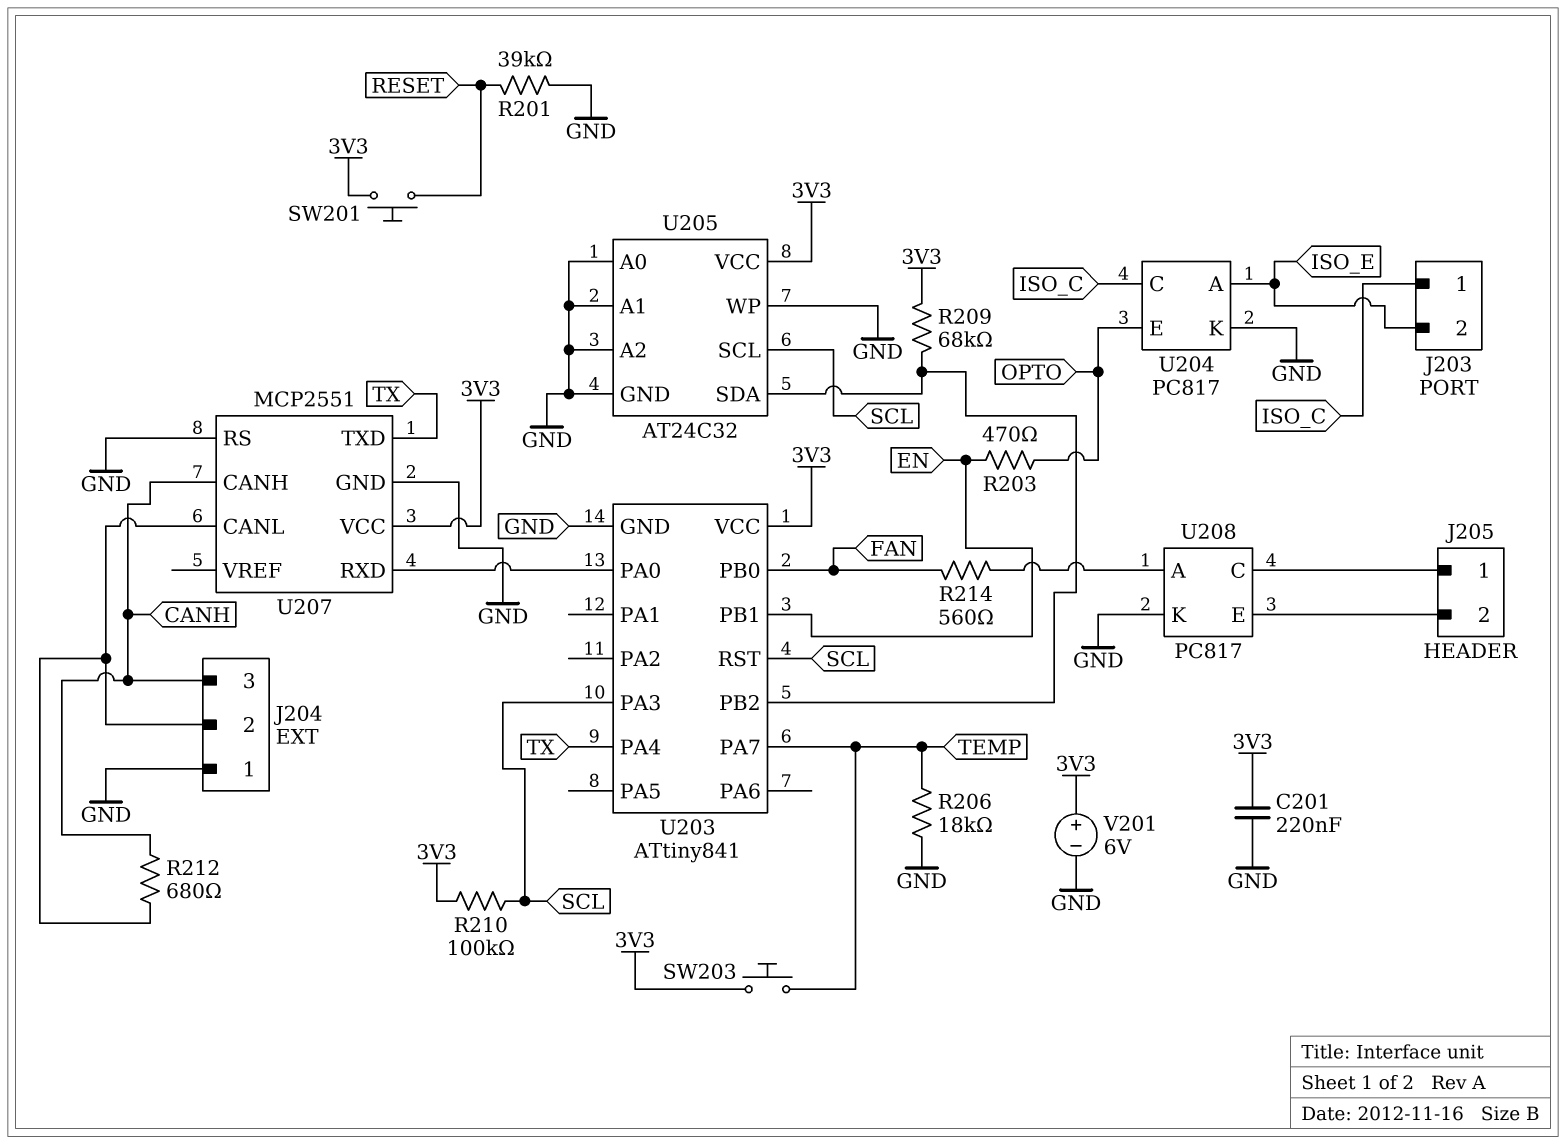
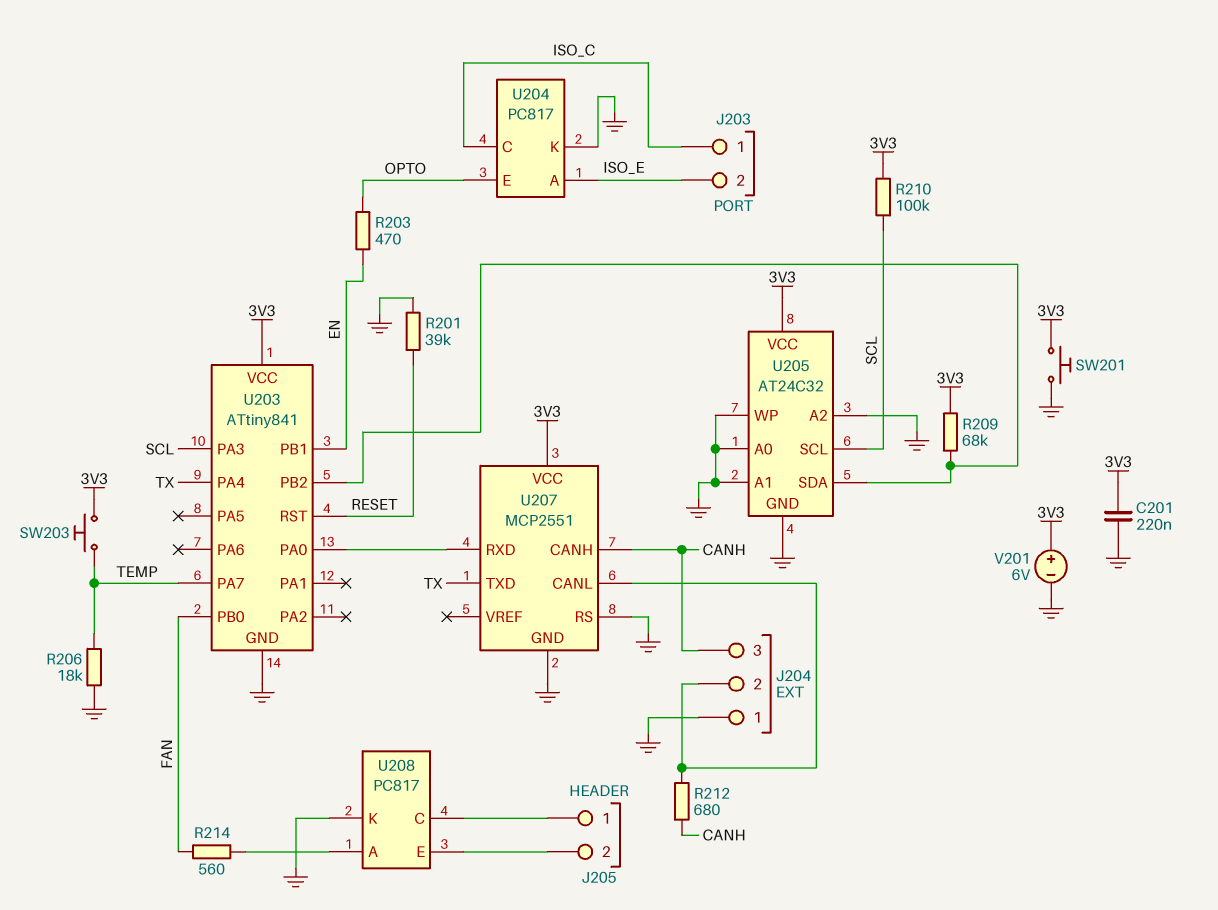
SW201: button (3V3, RESET) -> button (3V3, GND)
U203 pin RST: SCL -> RESET

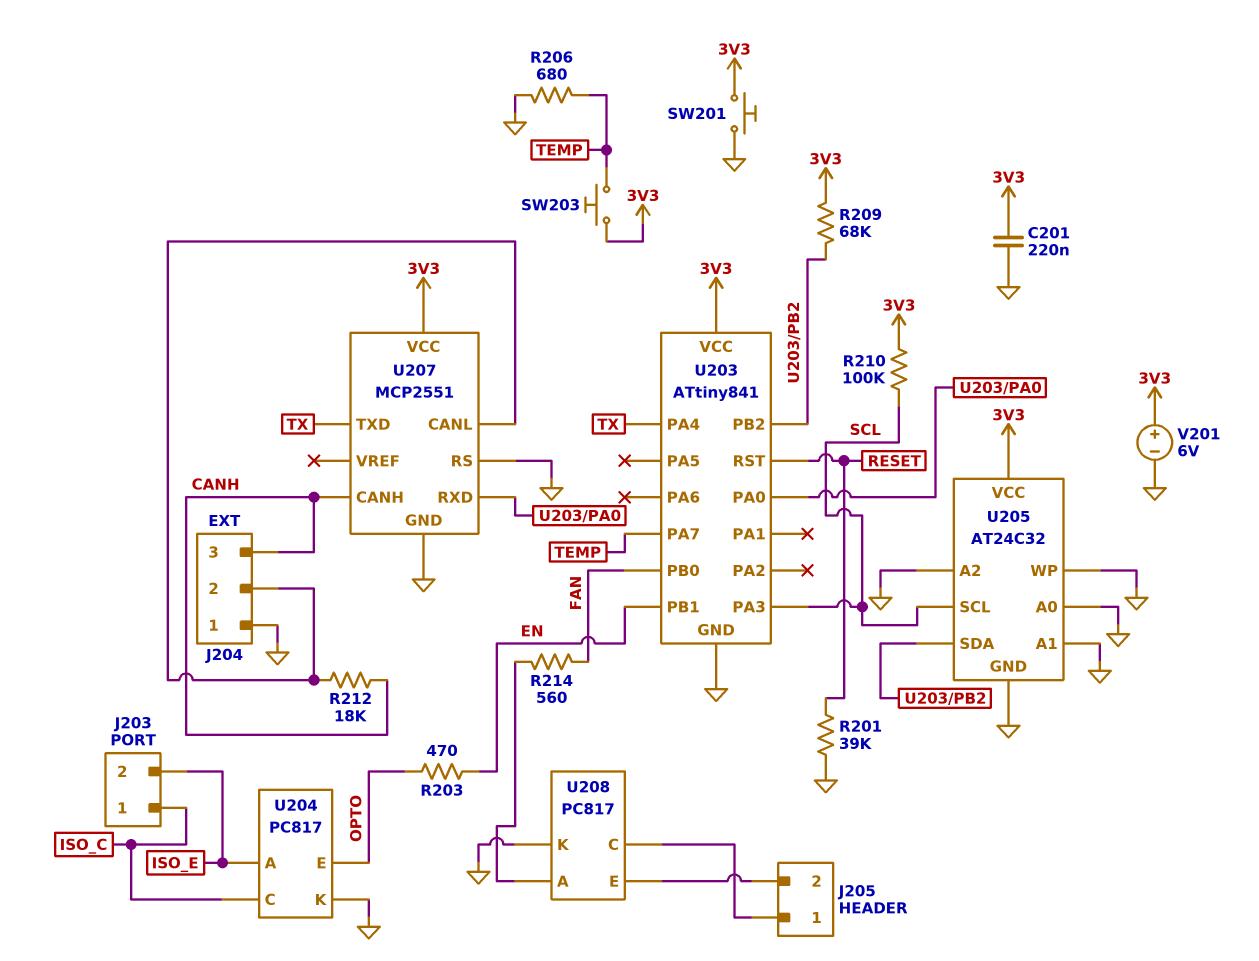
R206: 18k (GND, TEMP) -> 680 (GND, TEMP)
R212: 680 (CANH, J204/2) -> 18k (CANH, J204/2)

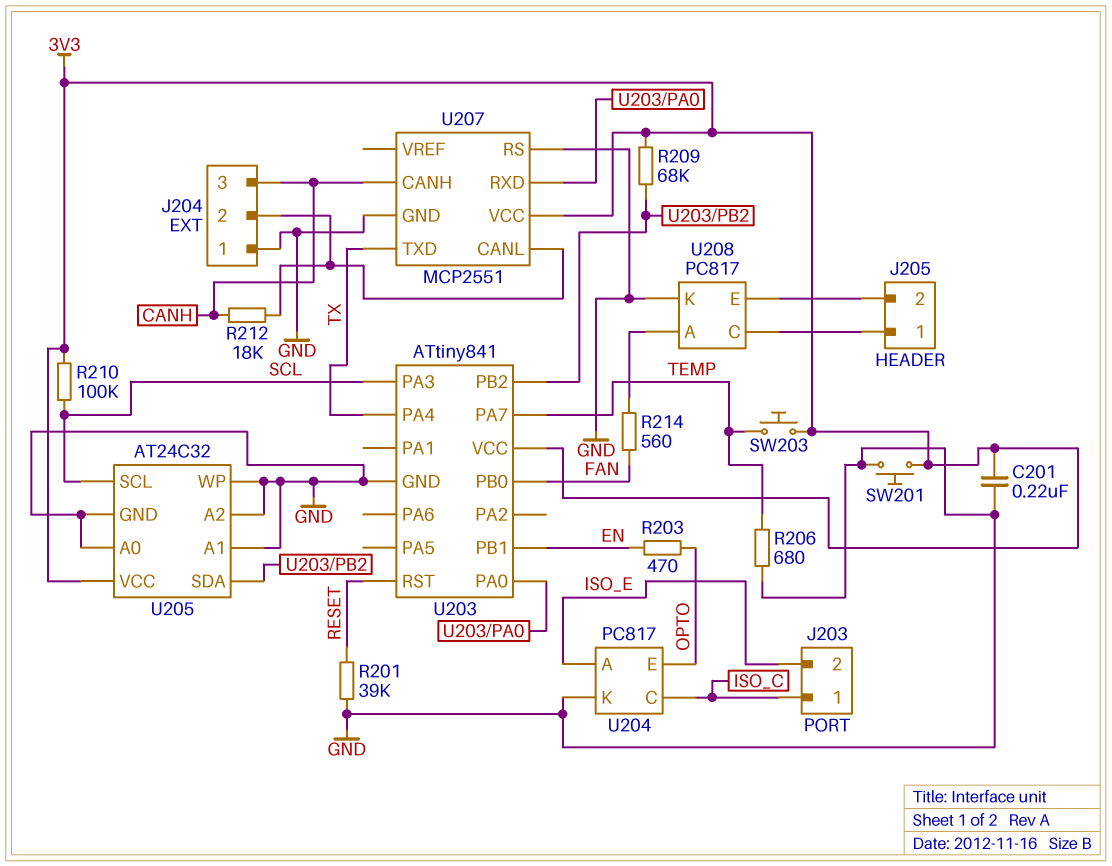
V201: 6V (plus 3V3, minus GND) -> none

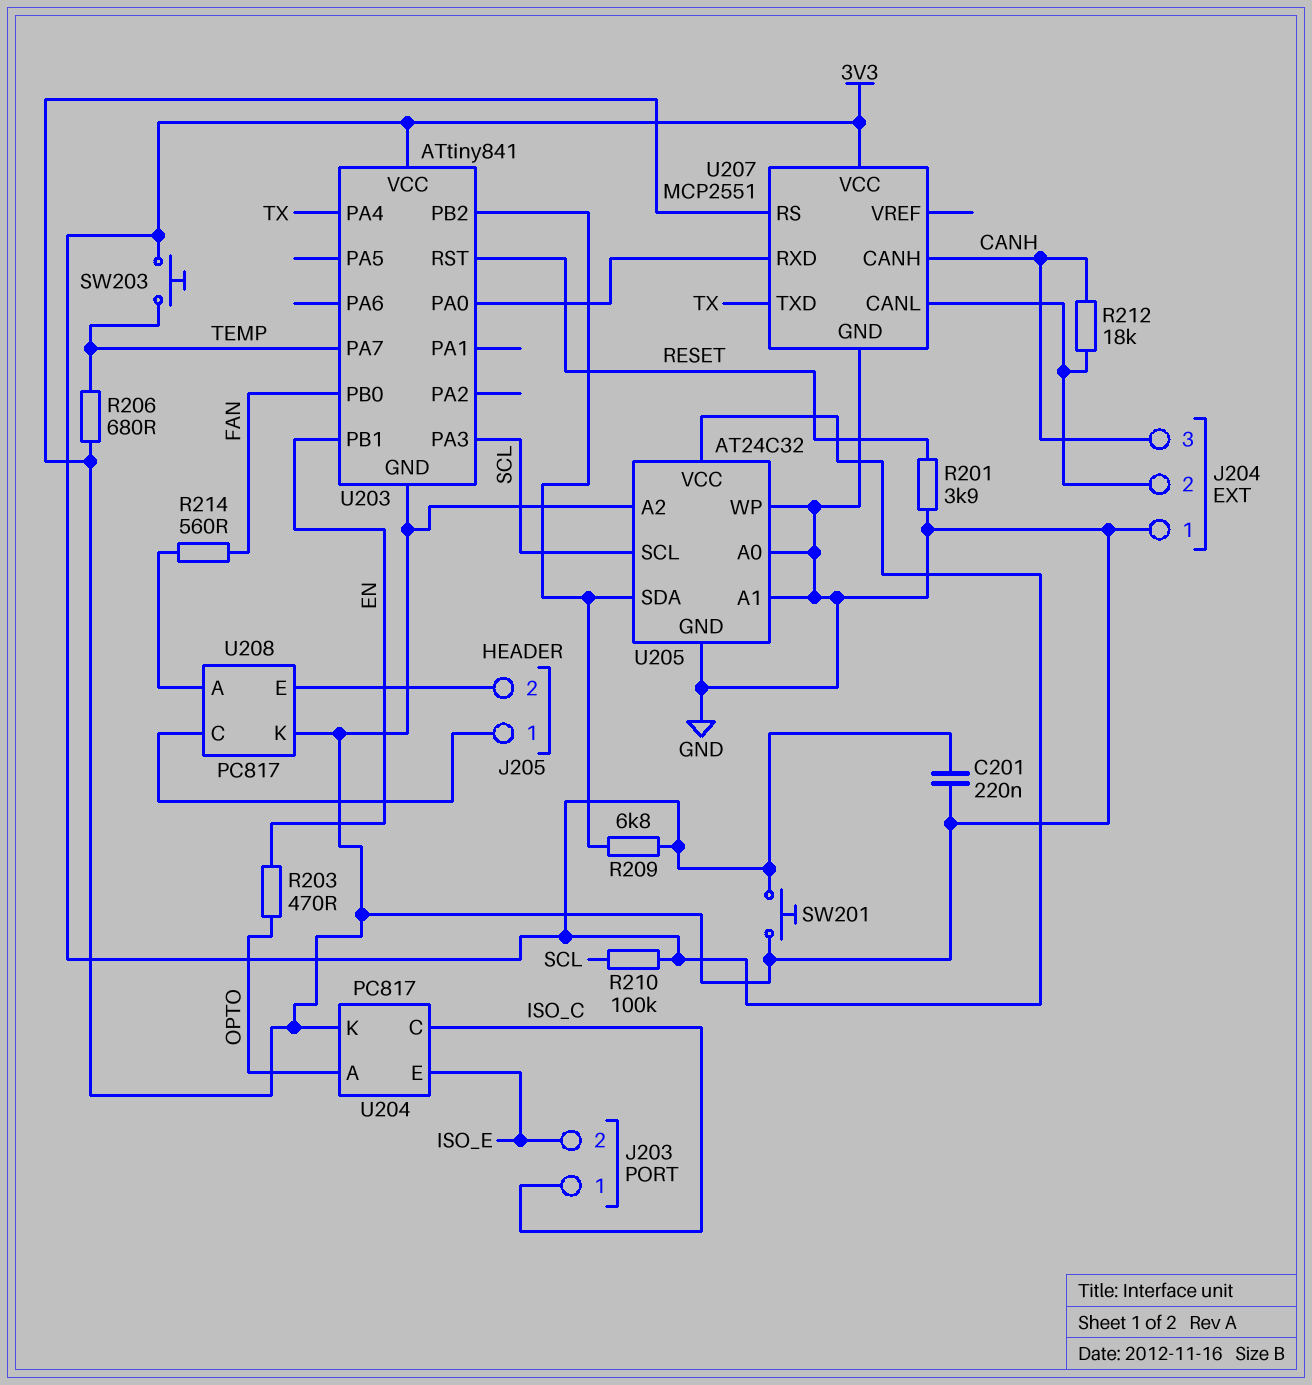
R201: 39k (GND, RESET) -> 3.9k (GND, RESET)
R209: 68k (3V3, U203/PB2) -> 6.8k (3V3, U203/PB2)
U204 pin A: ISO_E -> OPTO
U204 pin E: OPTO -> ISO_E

